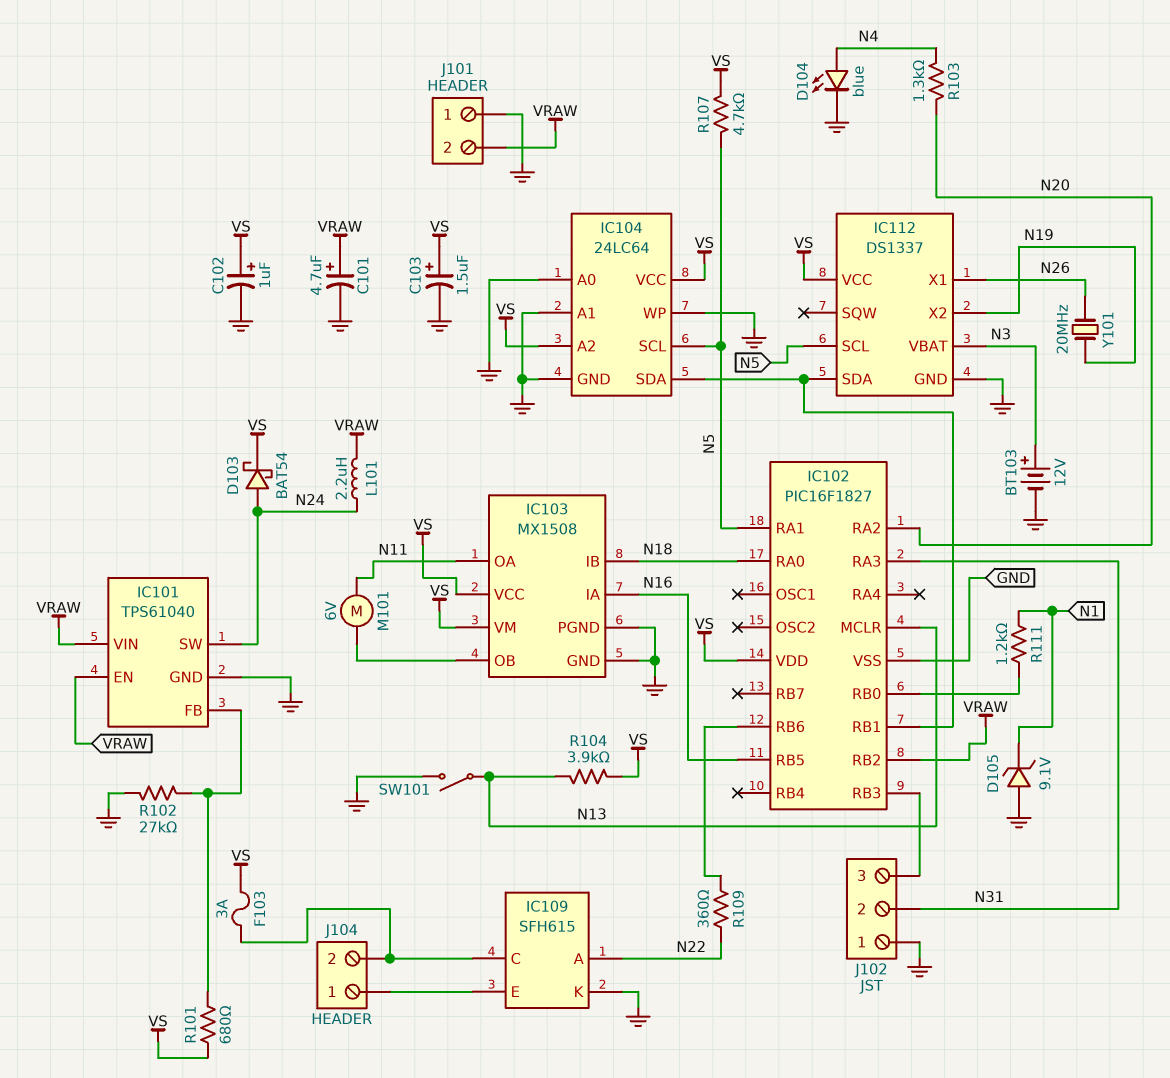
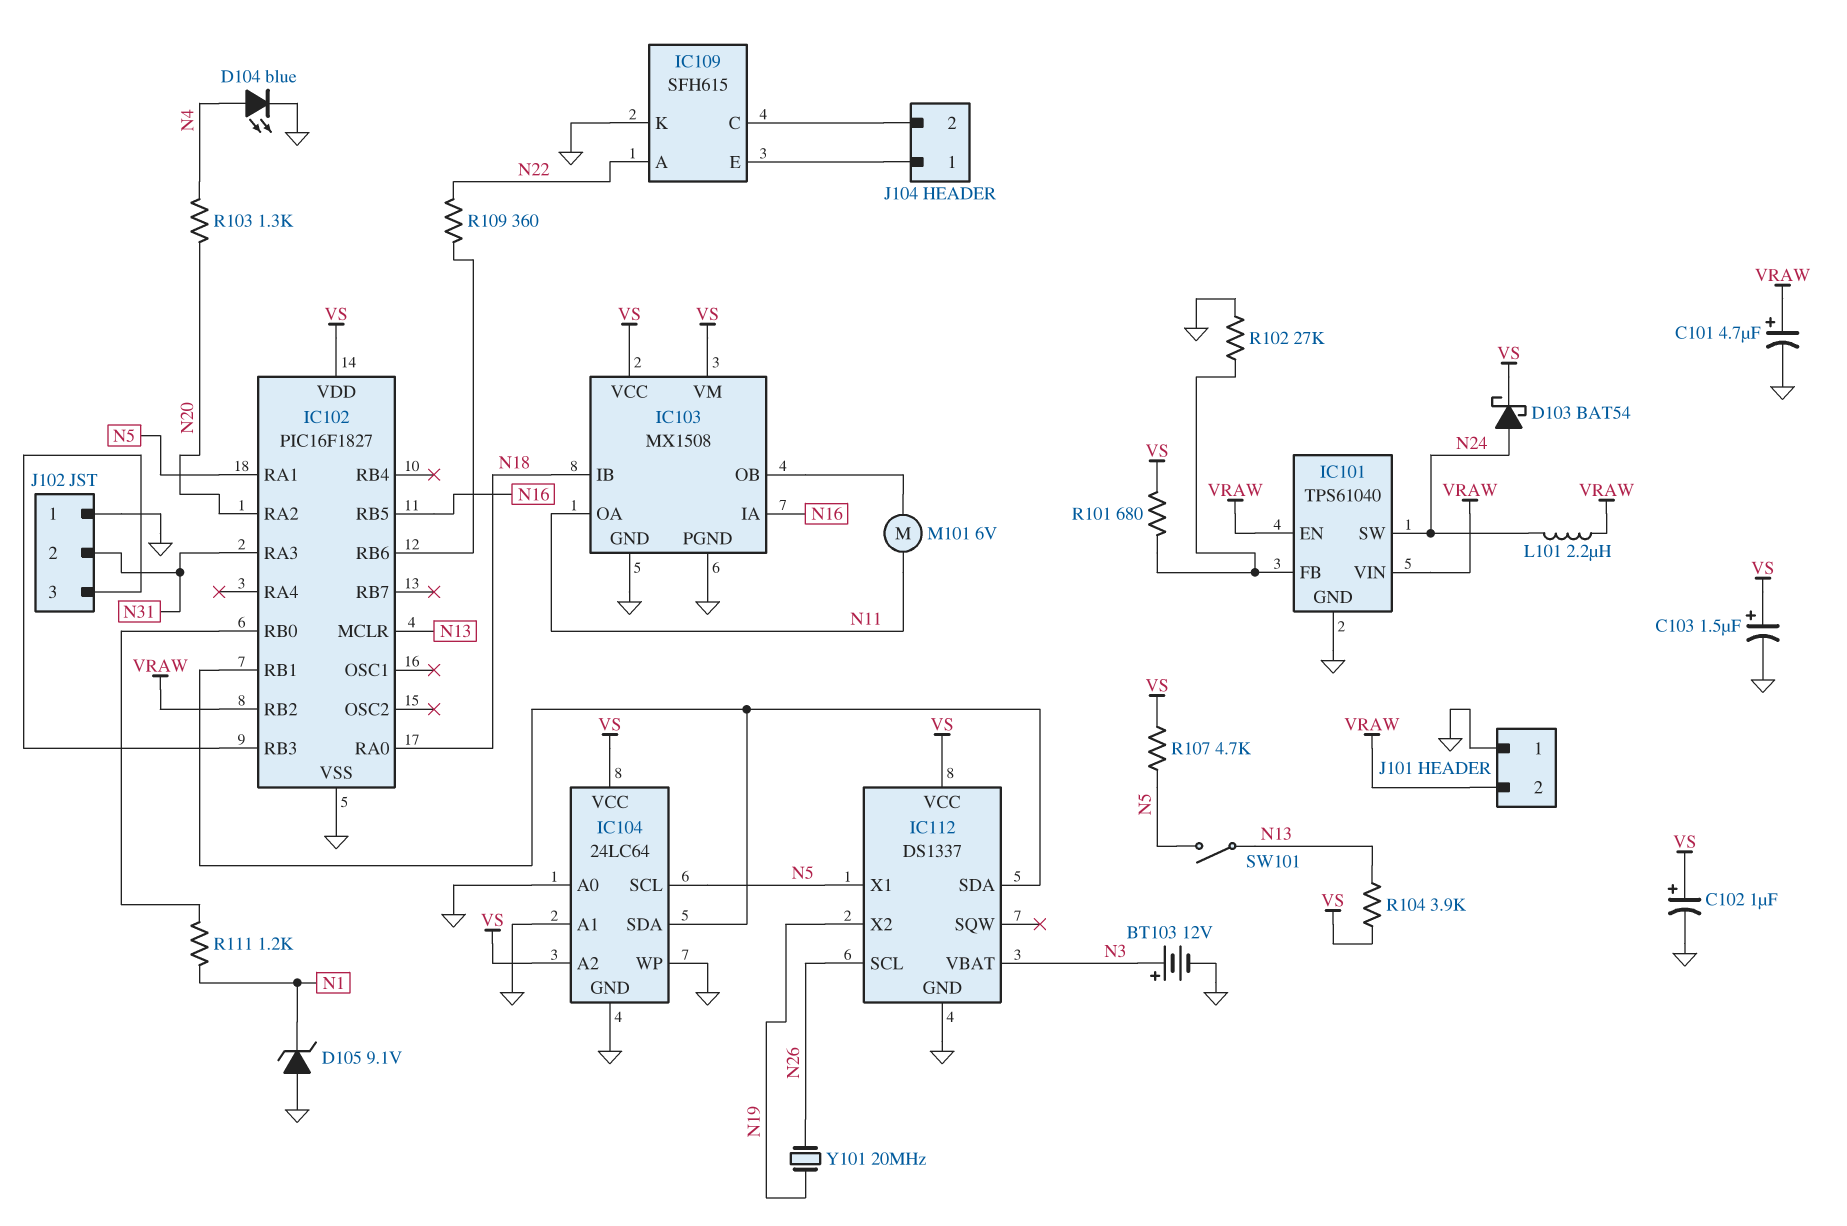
F103: 3A (IC109/C, VS) -> none
IC112 pin SCL: N5 -> N26
IC112 pin X1: N26 -> N5
SW101: switch (GND, N13) -> switch (N5, N13)

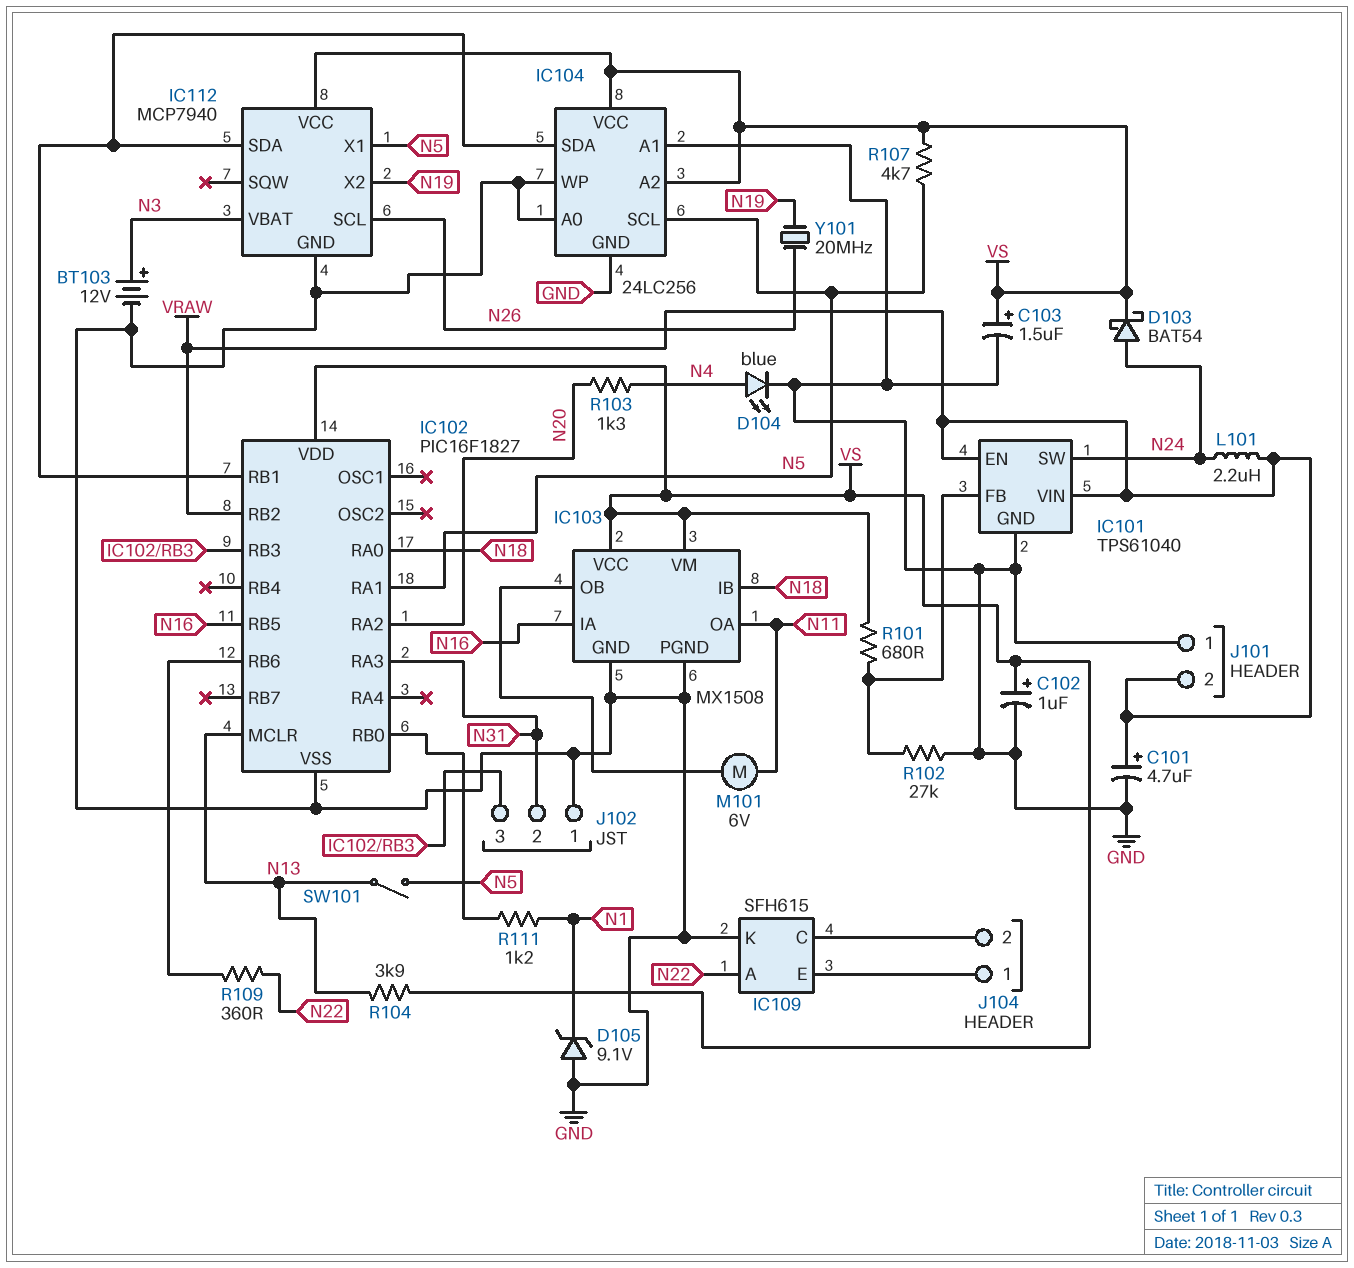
IC104: 24LC64 -> 24LC256
IC112: DS1337 -> MCP7940

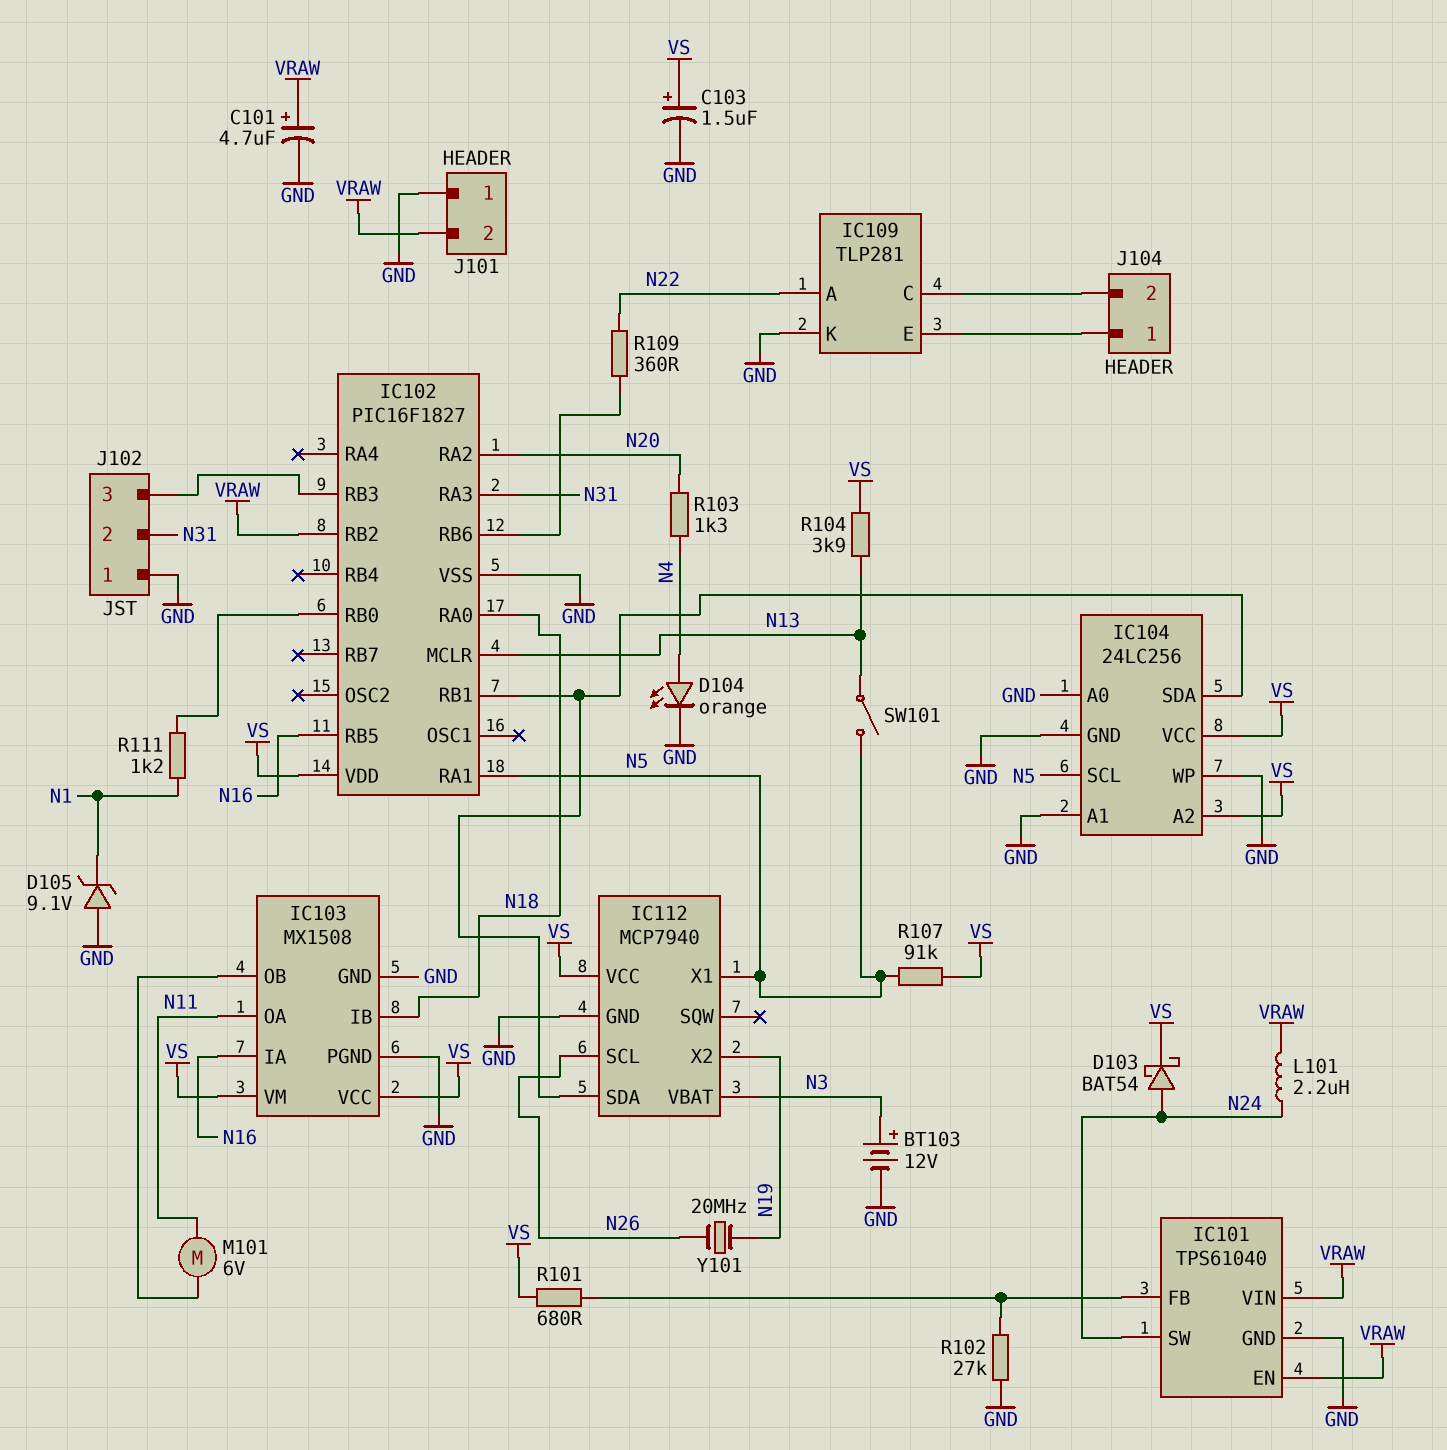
C102: 1uF (plus VS, minus GND) -> none
D104: LED blue (A N4, K GND) -> LED orange (A N4, K GND)
IC109: SFH615 -> TLP281
R107: 4.7k (N5, VS) -> 91k (N5, VS)

